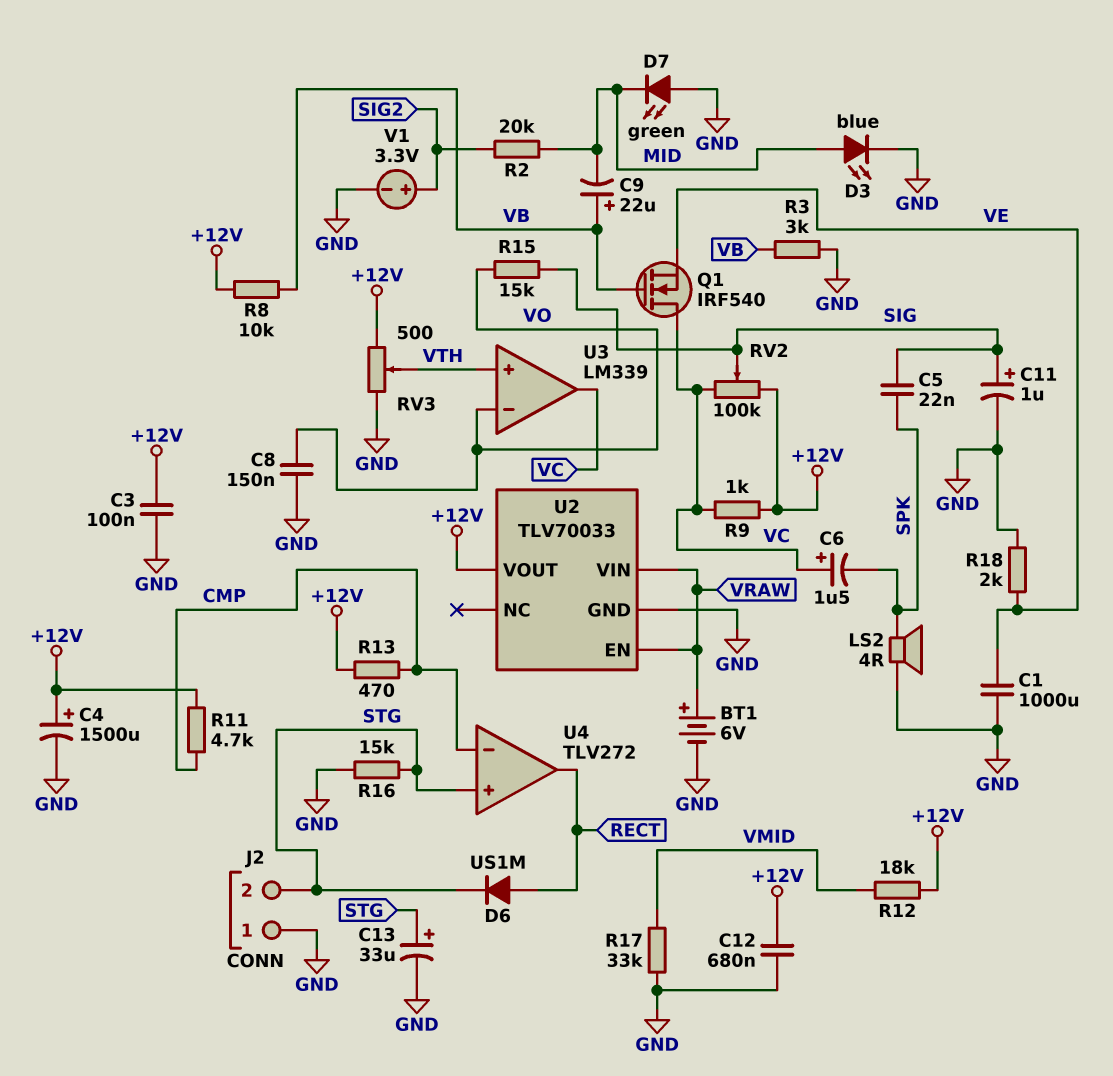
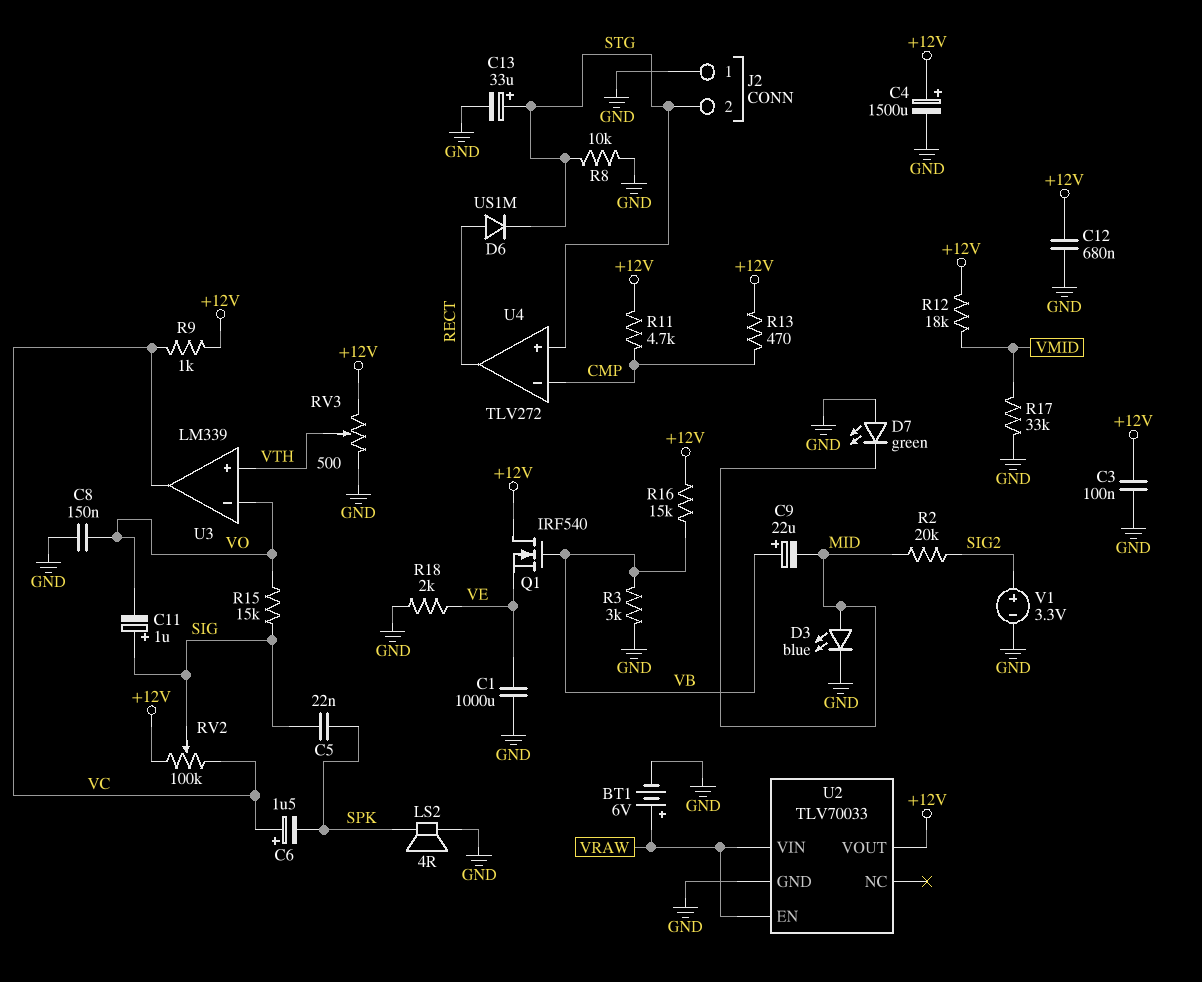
C11: 1uF (plus SIG, minus GND) -> 1uF (plus SIG, minus VO)
Q1: NMOS IRF540 (G VB, D VC, S VE) -> NMOS IRF540 (G VB, D +12V, S VE)
R8: 10k (+12V, VB) -> 10k (GND, STG)
R16: 15k (GND, STG) -> 15k (+12V, VB)

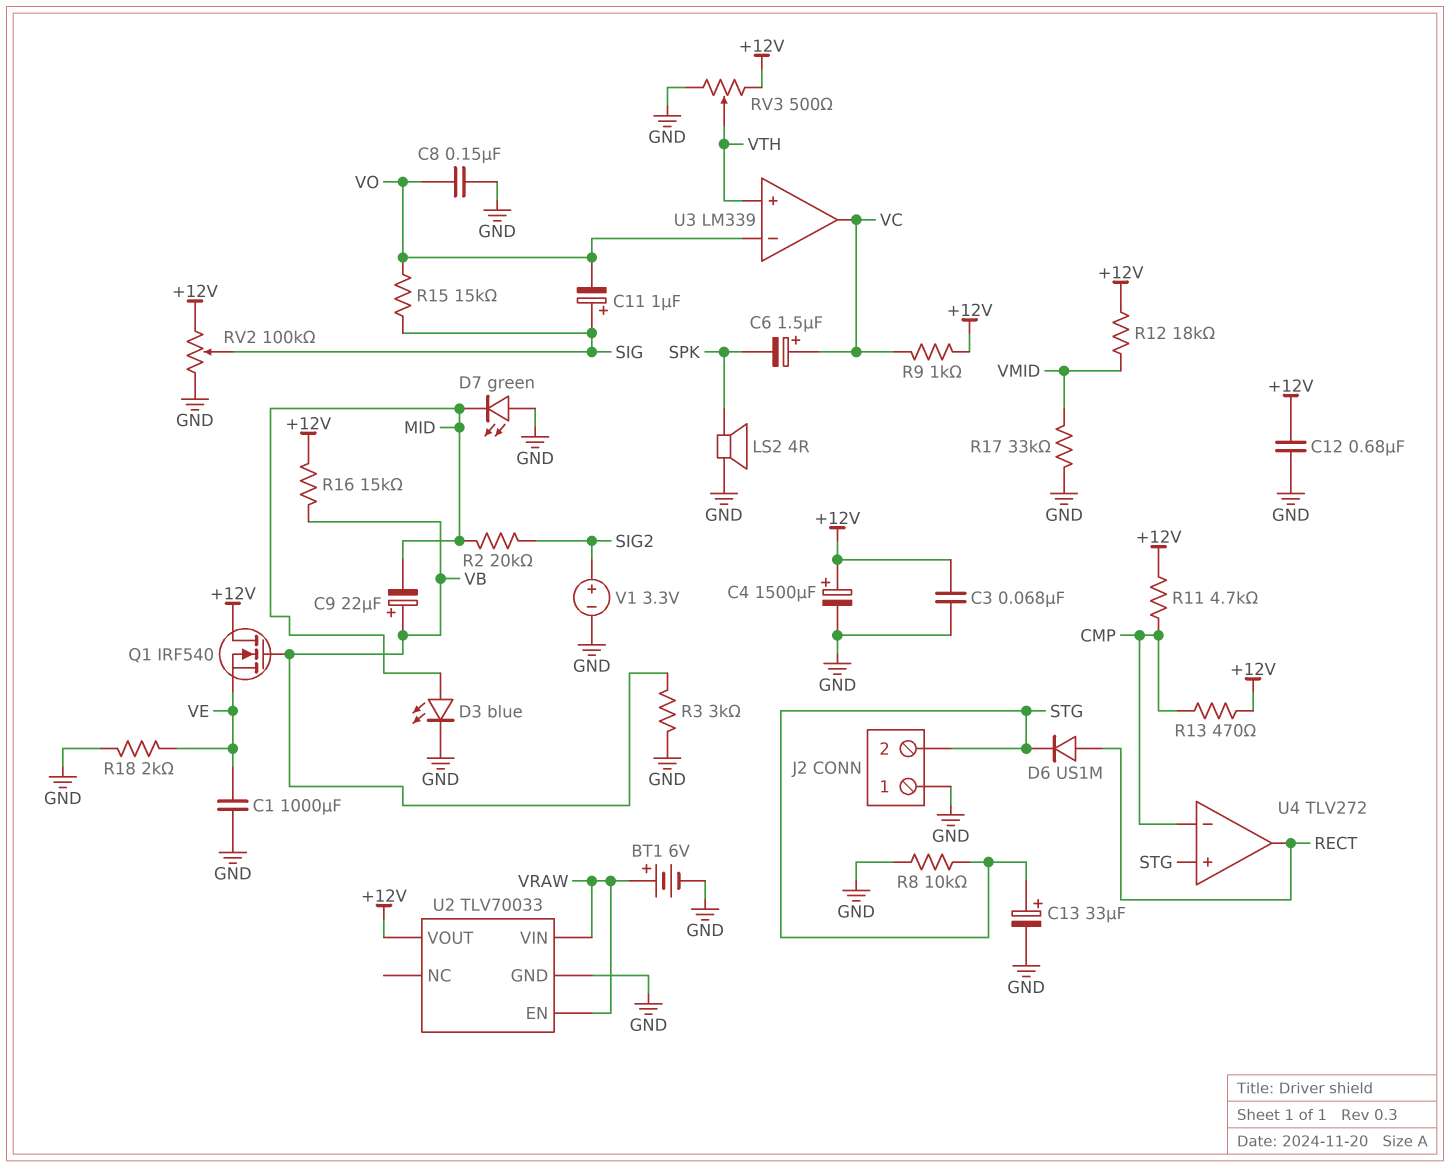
C3: 100nF (+12V, GND) -> 68nF (+12V, GND)
C5: 22nF (SIG, SPK) -> none
RV2: 100k (+12V, VC, wiper SIG) -> 100k (+12V, GND, wiper SIG)

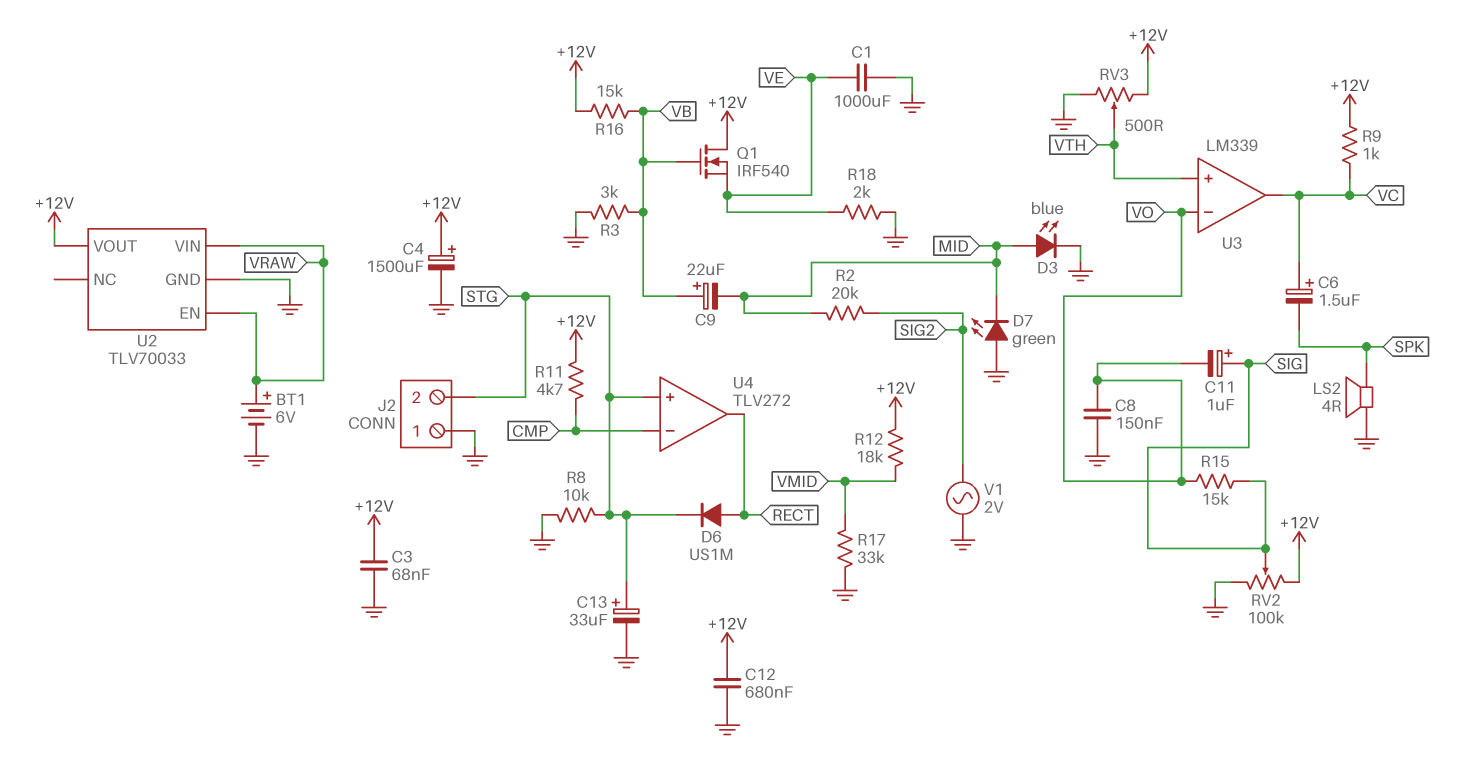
R13: 470 (+12V, CMP) -> none
V1: 3.3V (plus SIG2, minus GND) -> AC 2V (GND, SIG2)

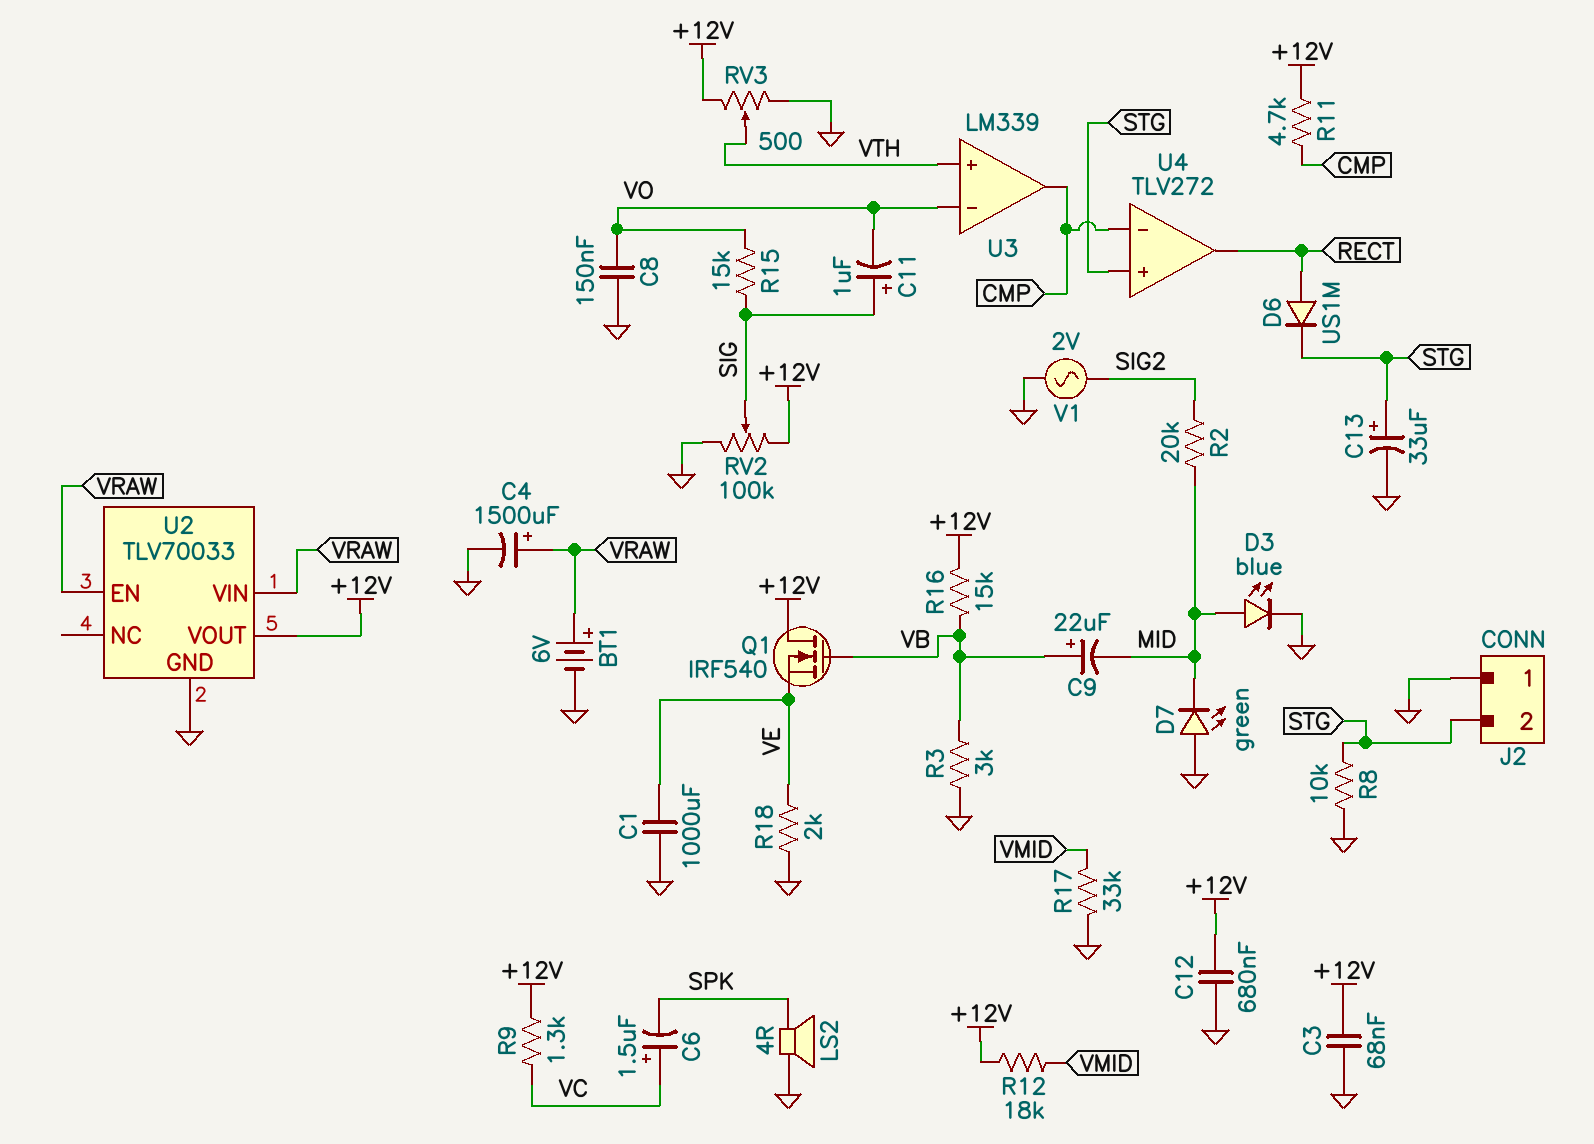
C4: 1500uF (plus +12V, minus GND) -> 1500uF (plus VRAW, minus GND)
R9: 1k (+12V, VC) -> 1.3k (+12V, VC)
U3 pin out: VC -> CMP

